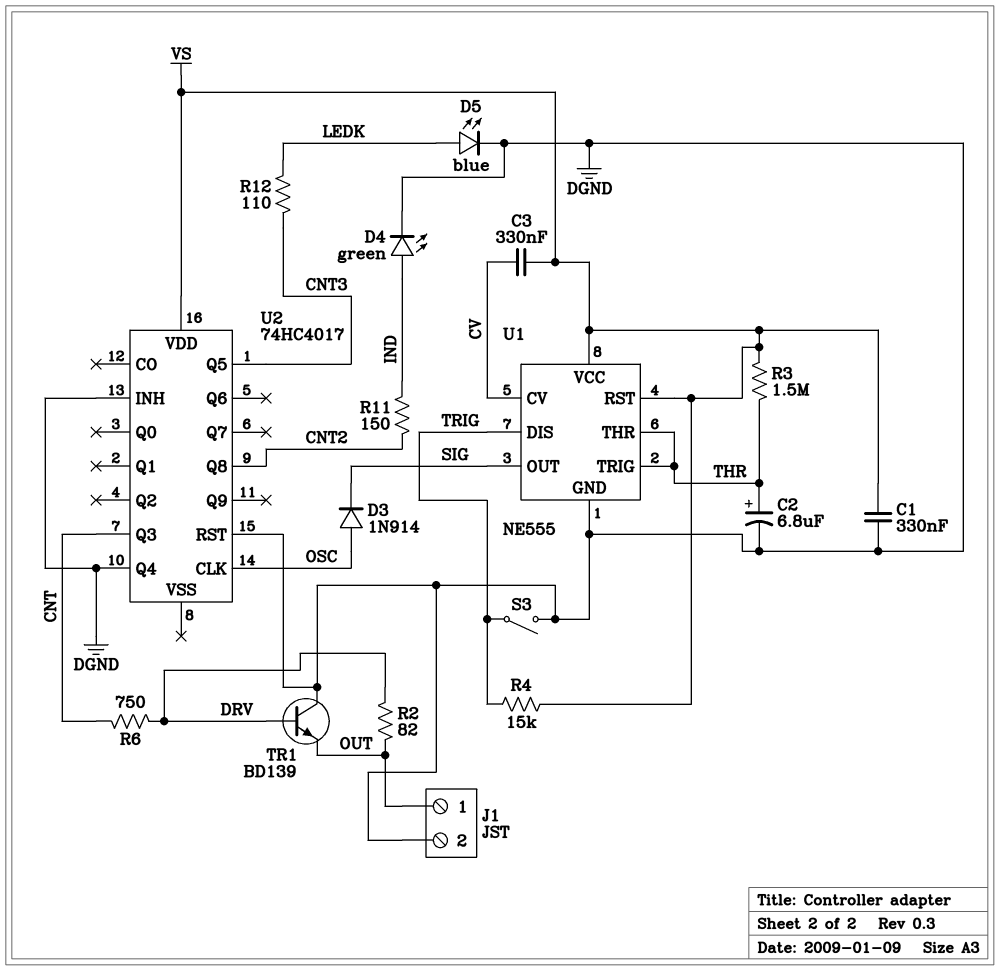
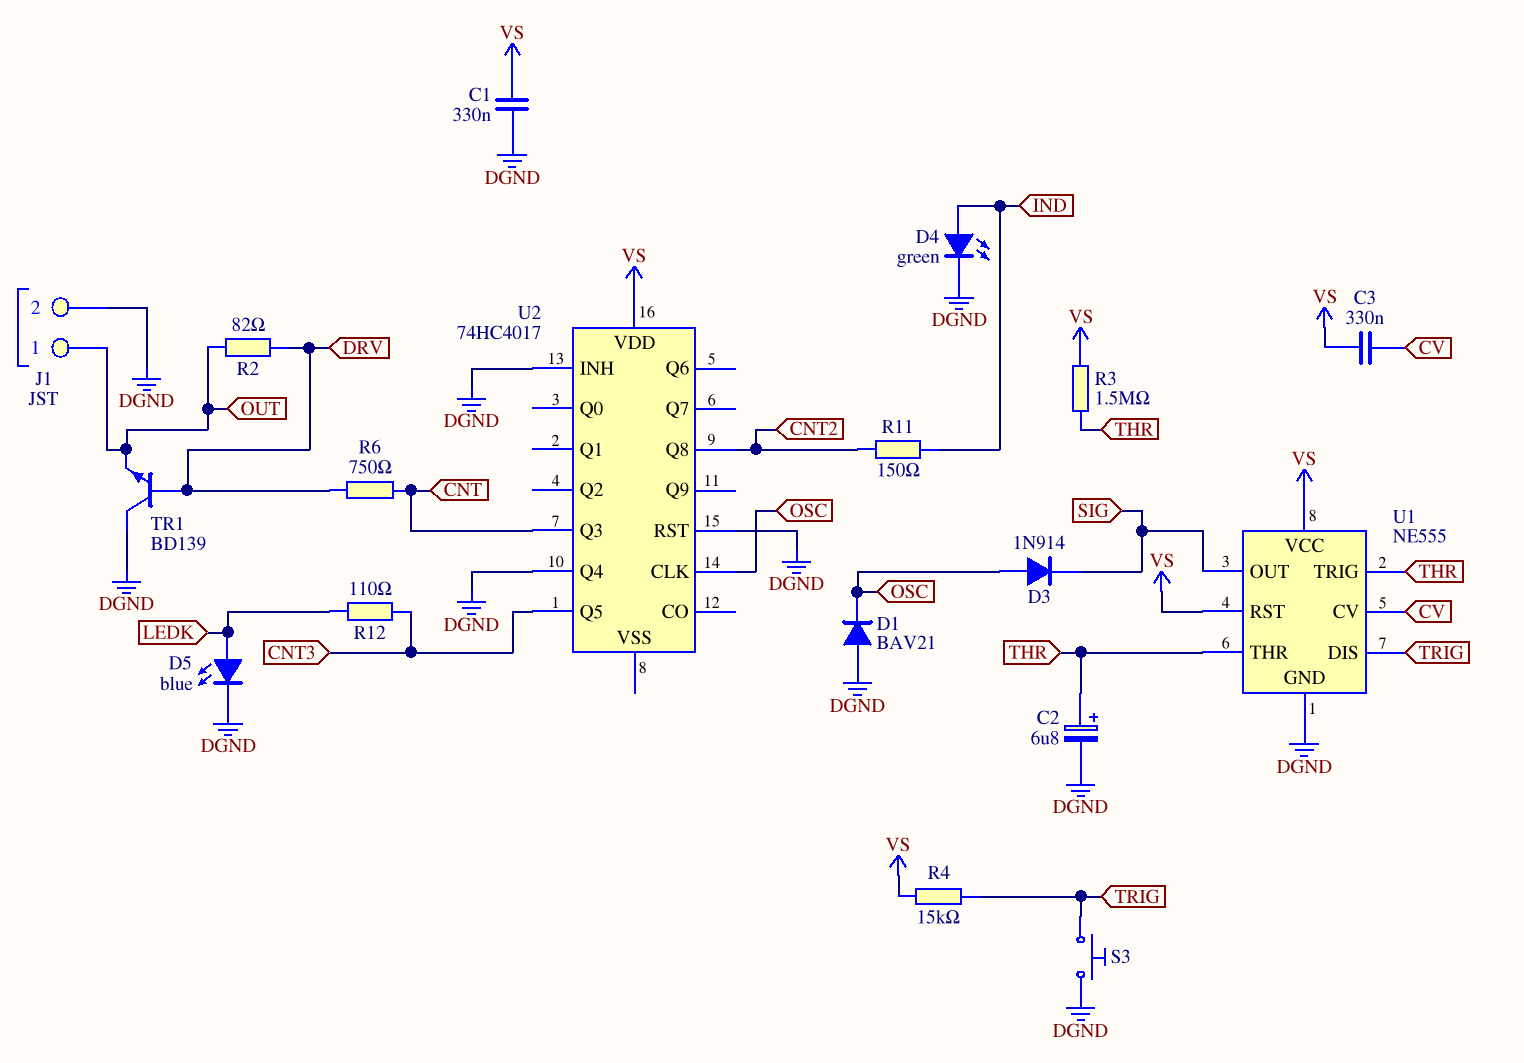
D1: none -> diode BAV21 (A DGND, K OSC)
S3: switch (DGND, TRIG) -> button (DGND, TRIG)

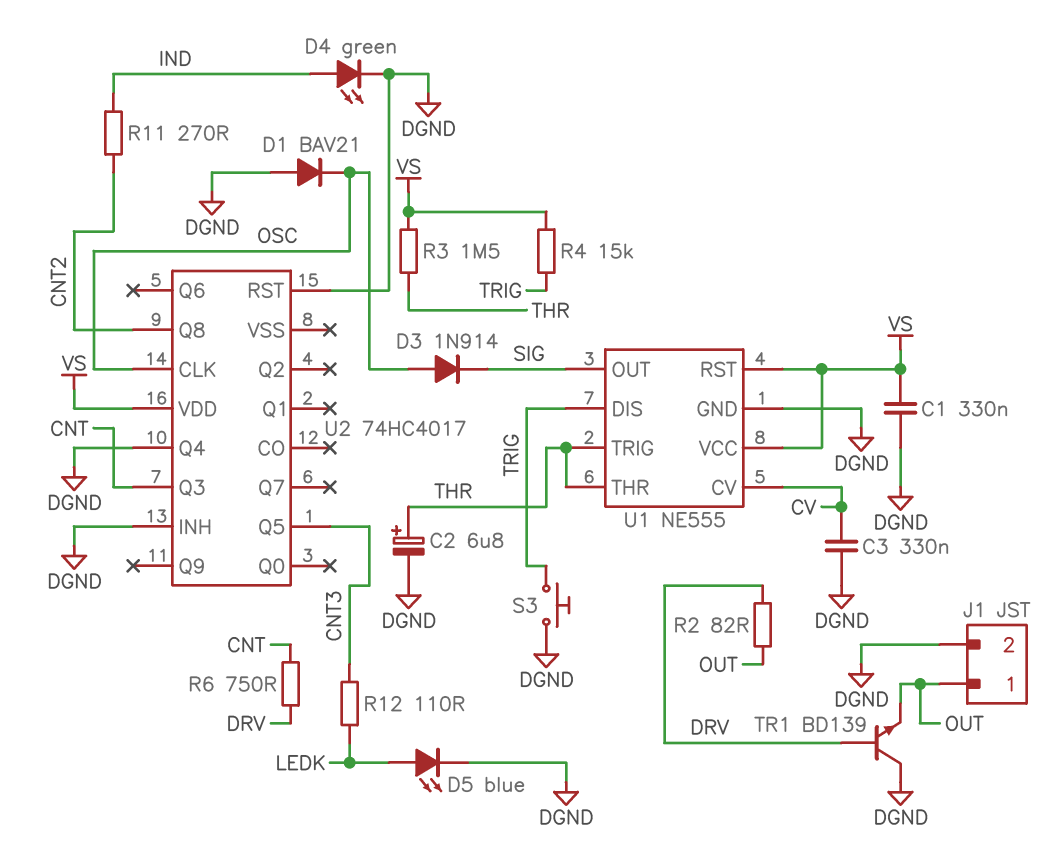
C3: 330nF (CV, VS) -> 330nF (CV, DGND)
R11: 150 (CNT2, IND) -> 270 (CNT2, IND)

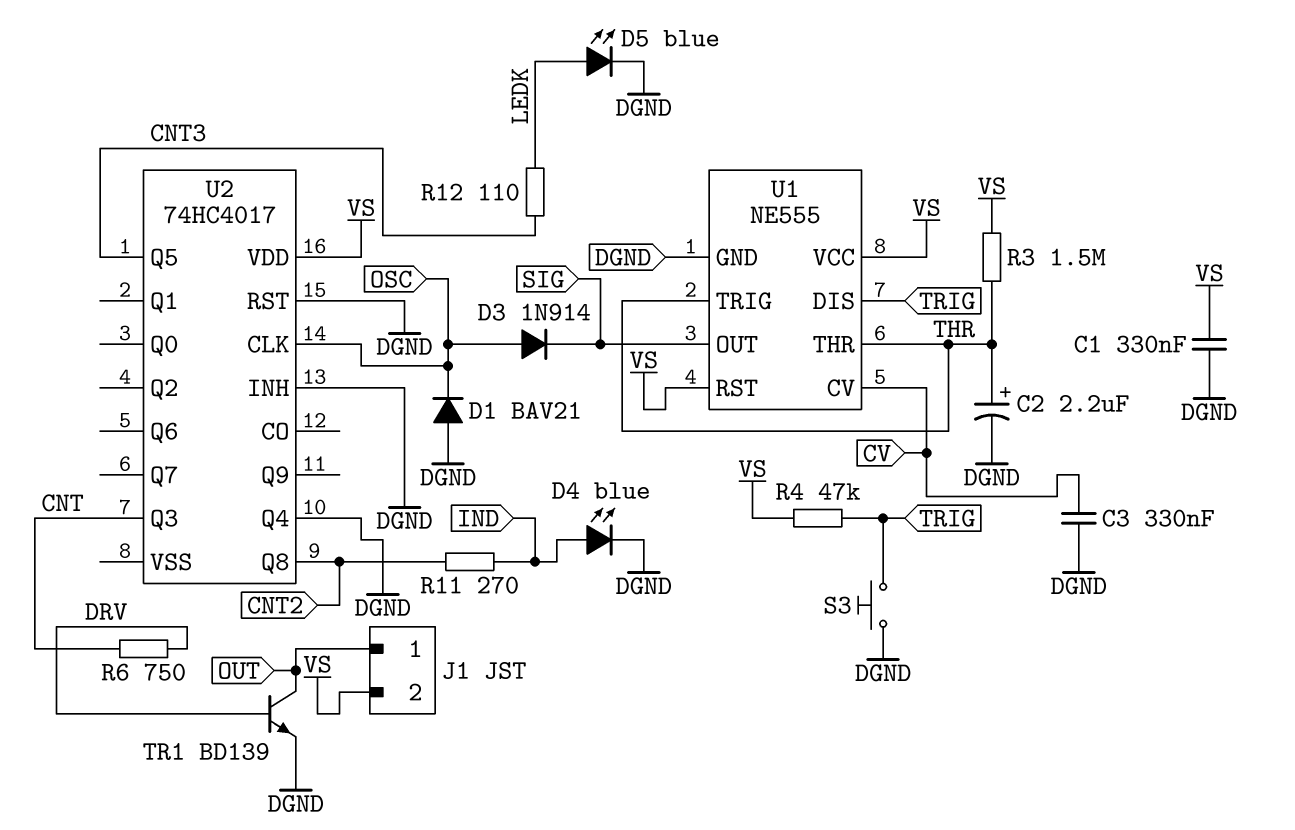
C2: 6.8uF (plus THR, minus DGND) -> 2.2uF (plus THR, minus DGND)
D4: LED green (A IND, K DGND) -> LED blue (A IND, K DGND)
J1 pin 2: DGND -> VS
R2: 82 (DRV, OUT) -> none
R4: 15k (TRIG, VS) -> 47k (TRIG, VS)
TR1: NPN BD139 (B DRV, C DGND, E OUT) -> NPN BD139 (B DRV, C OUT, E DGND)

